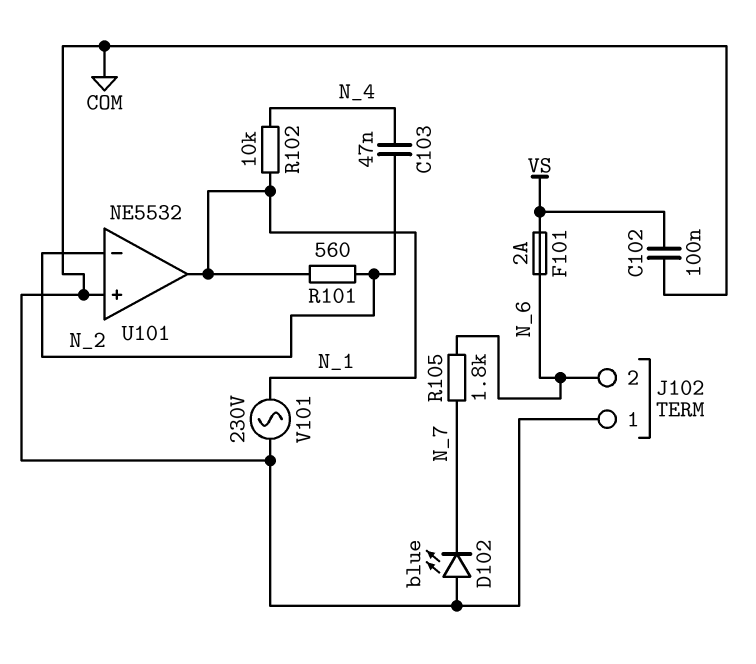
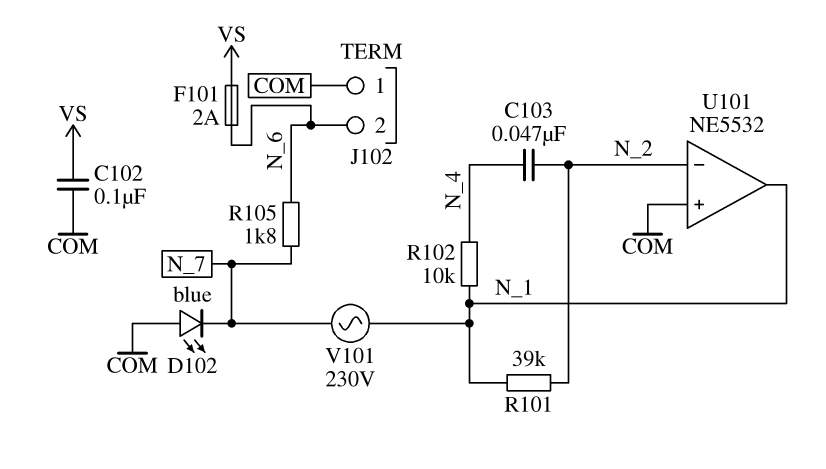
R101: 560 (N_1, N_2) -> 39k (N_1, N_2)
V101: AC 230V (COM, N_1) -> AC 230V (N_1, N_7)

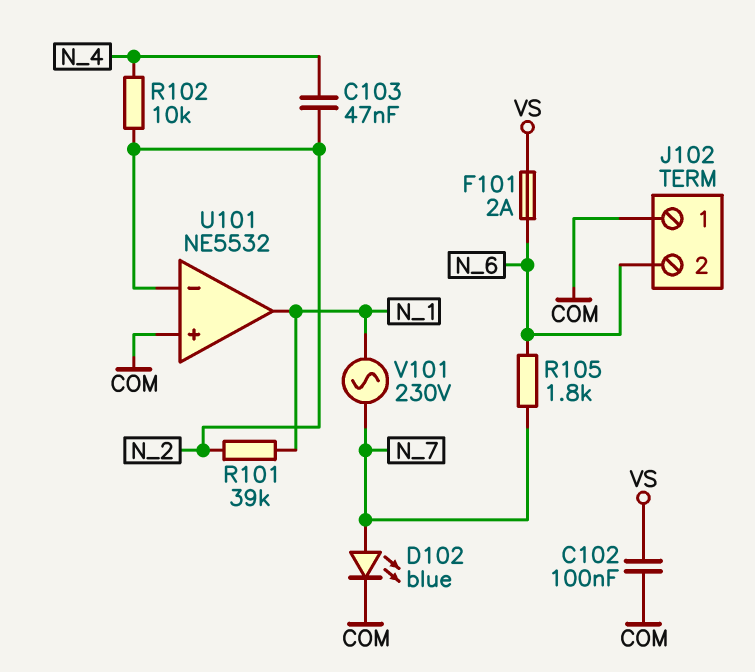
D102: LED blue (A COM, K N_7) -> LED blue (A N_7, K COM)
R102: 10k (N_1, N_4) -> 10k (N_2, N_4)

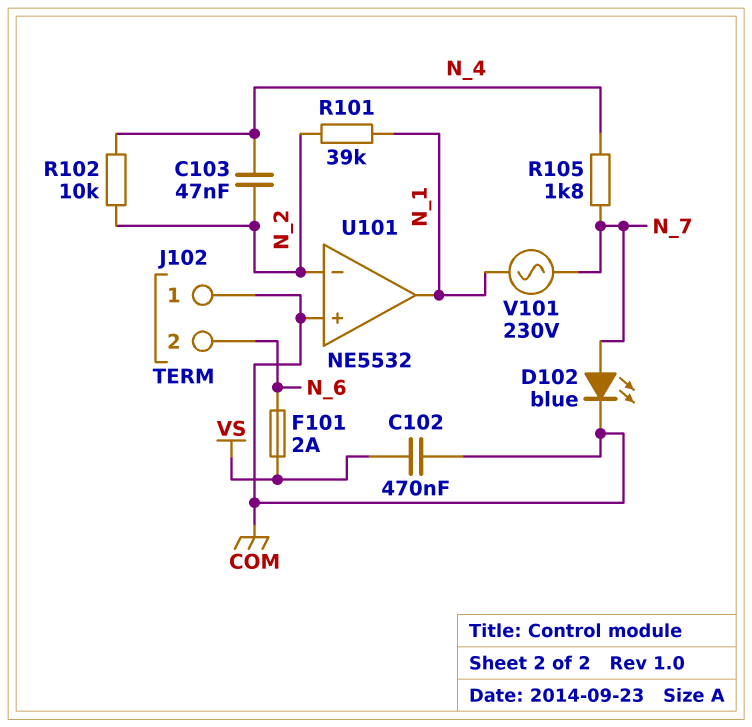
C102: 100nF (COM, VS) -> 470nF (COM, VS)
R105: 1.8k (N_6, N_7) -> 1.8k (N_4, N_7)

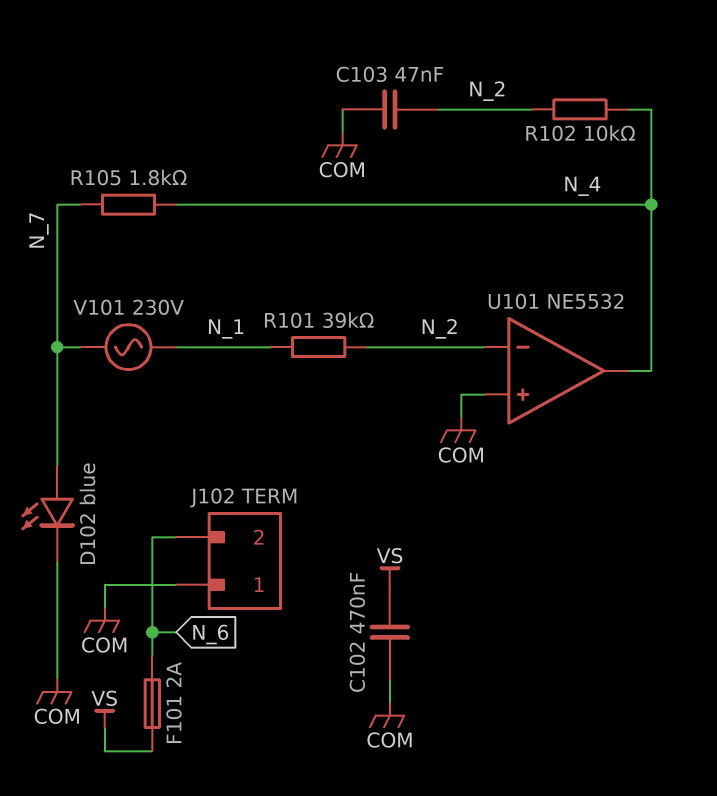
C103: 47nF (N_2, N_4) -> 47nF (COM, N_2)
U101 pin out: N_1 -> N_4

